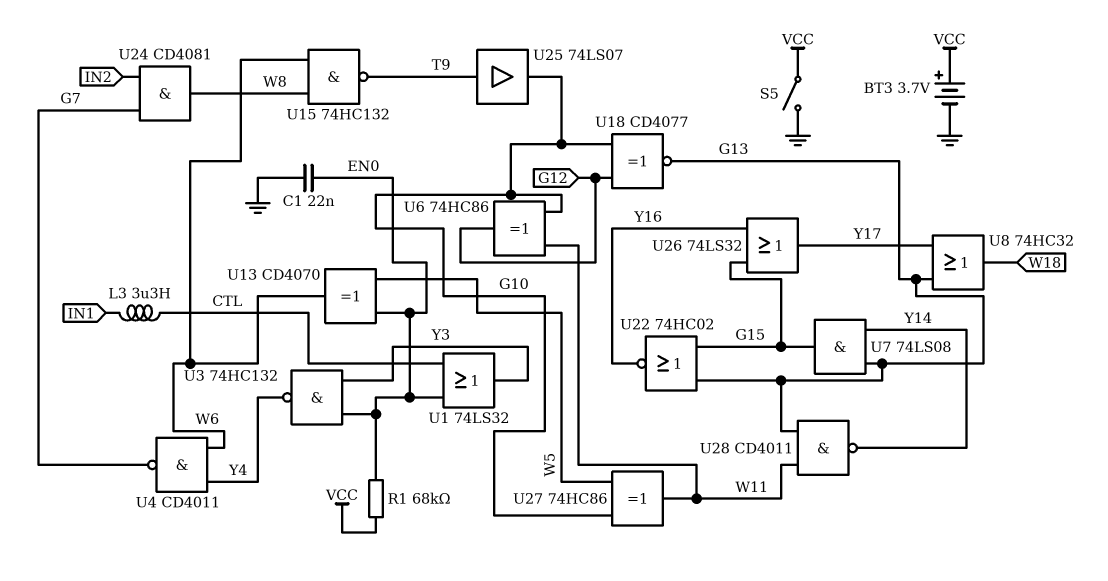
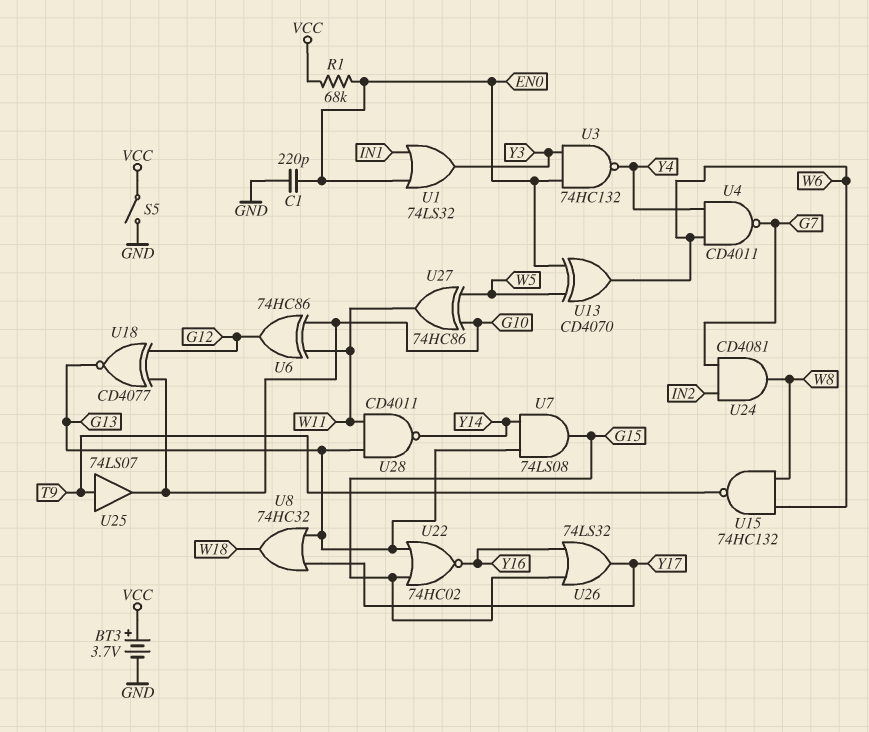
C1: 22nF (EN0, GND) -> 220pF (EN0, GND)
L3: 3.3uH (CTL, IN1) -> none
U1: OR 74LS32 (in CTL, in EN0, out Y3) -> OR 74LS32 (in EN0, in IN1, out Y3)

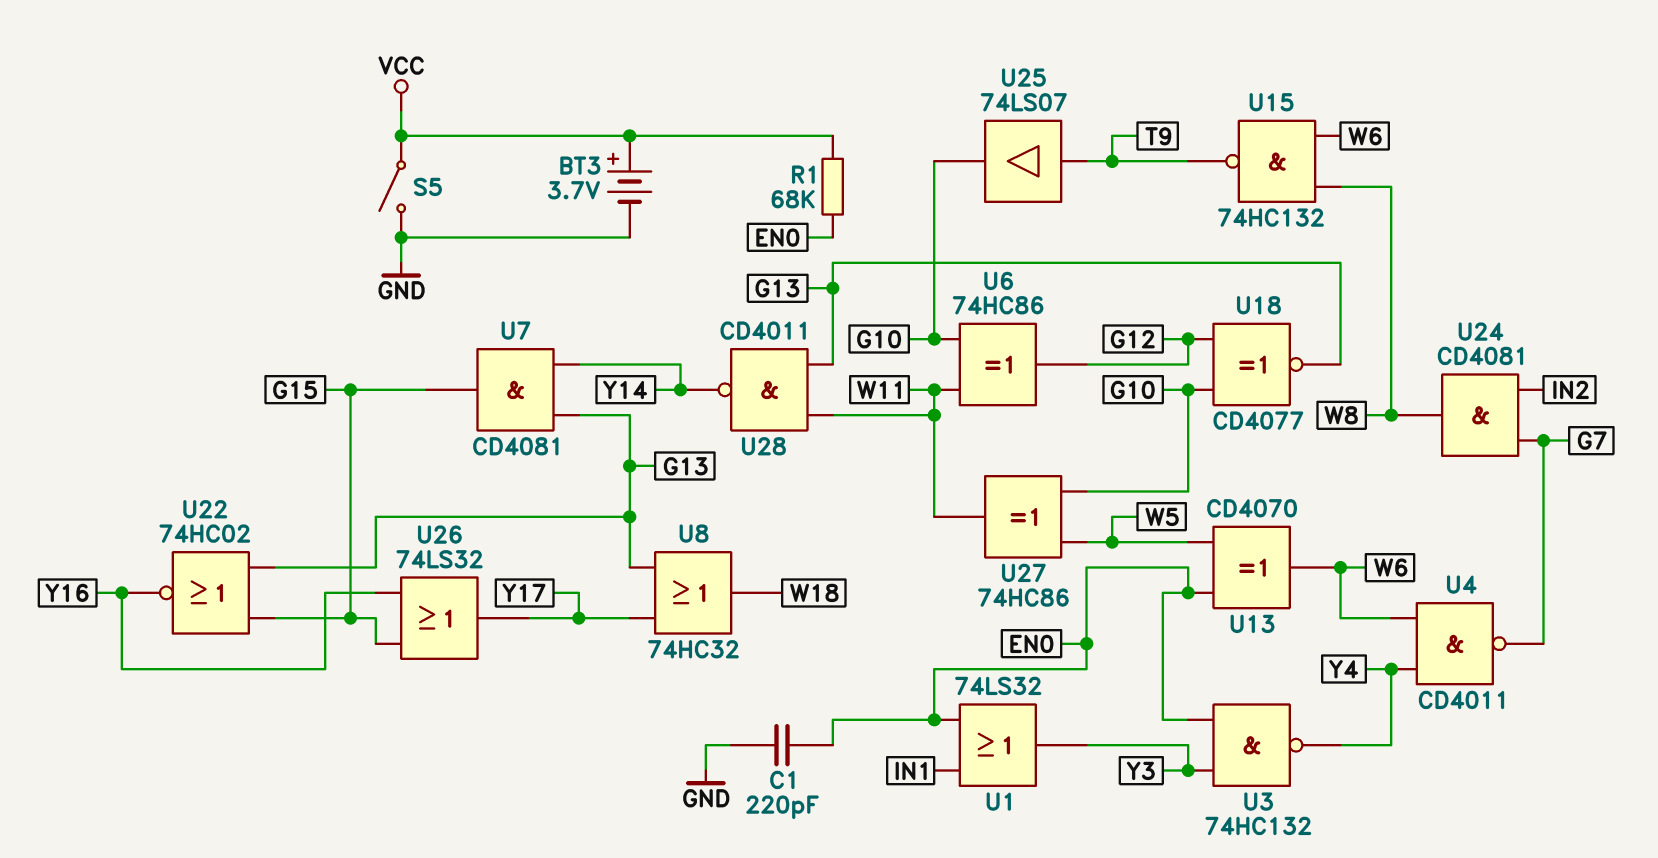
U7: AND 74LS08 (in G13, in Y14, out G15) -> AND CD4081 (in G13, in Y14, out G15)

